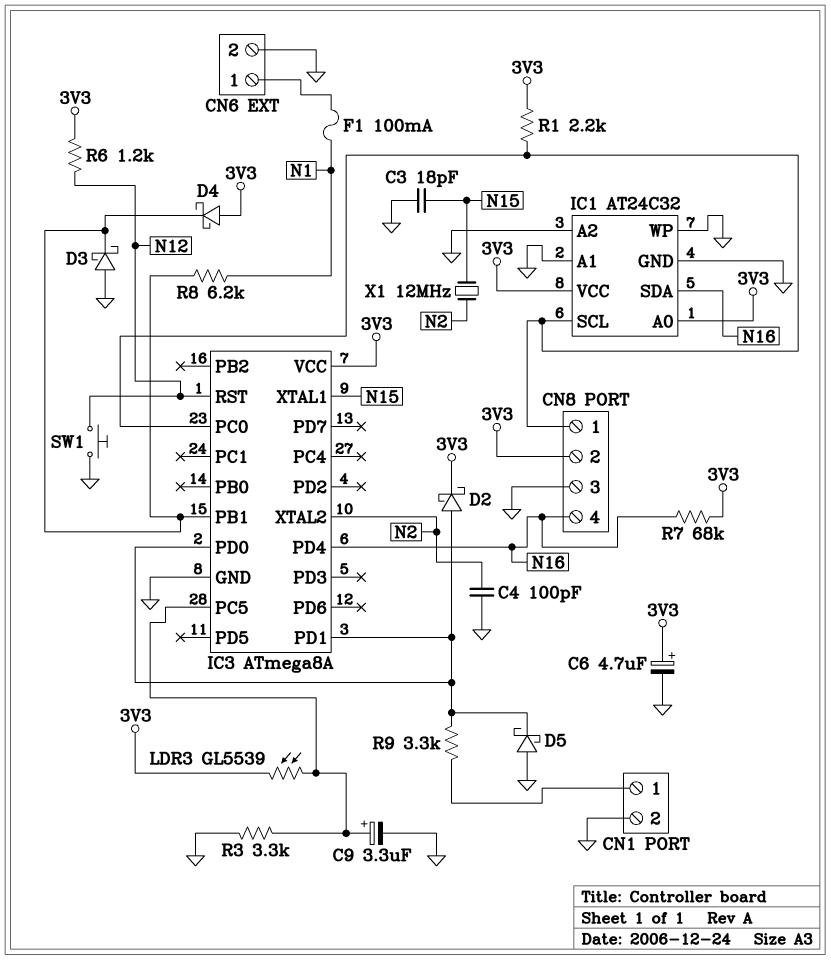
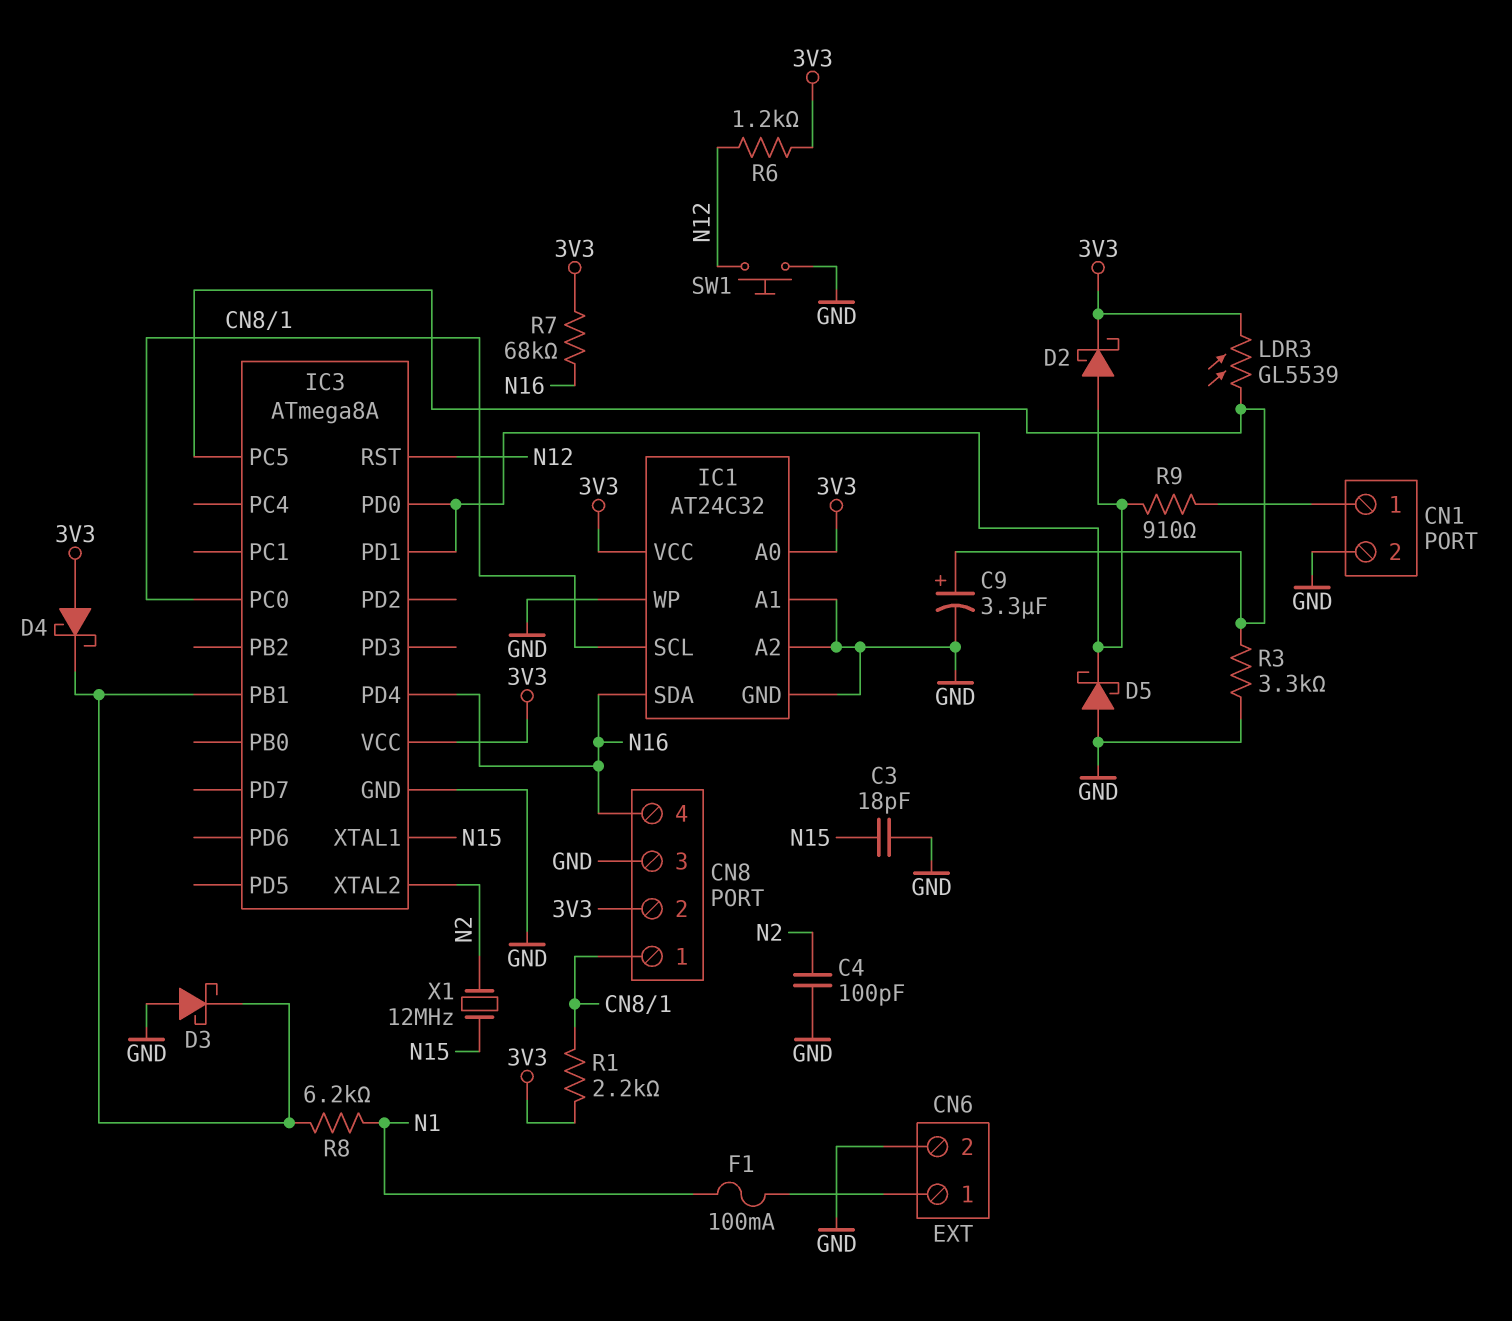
C6: 4.7uF (plus 3V3, minus GND) -> none
R9: 3.3k (CN1/1, IC3/PD0) -> 910 (CN1/1, IC3/PD0)

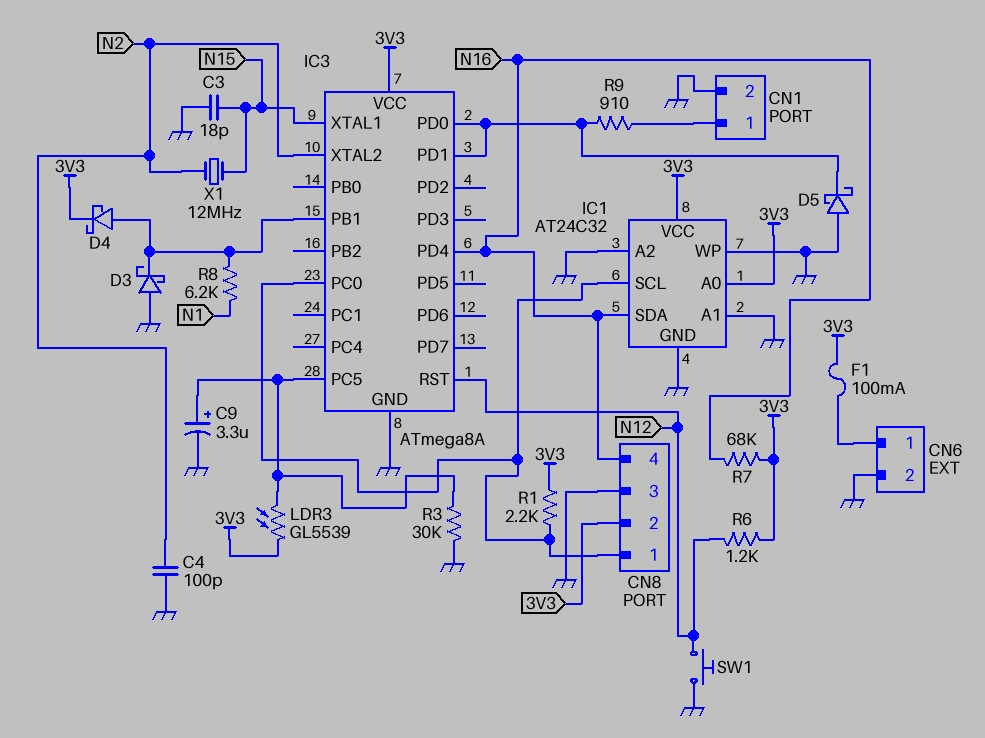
D2: schottky (A IC3/PD0, K 3V3) -> none
D4: schottky (A 3V3, K IC3/PB1) -> schottky (A IC3/PB1, K 3V3)
F1: 100mA (CN6/1, N1) -> 100mA (3V3, CN6/1)
R3: 3.3k (GND, IC3/PC5) -> 30k (GND, IC3/PC5)

